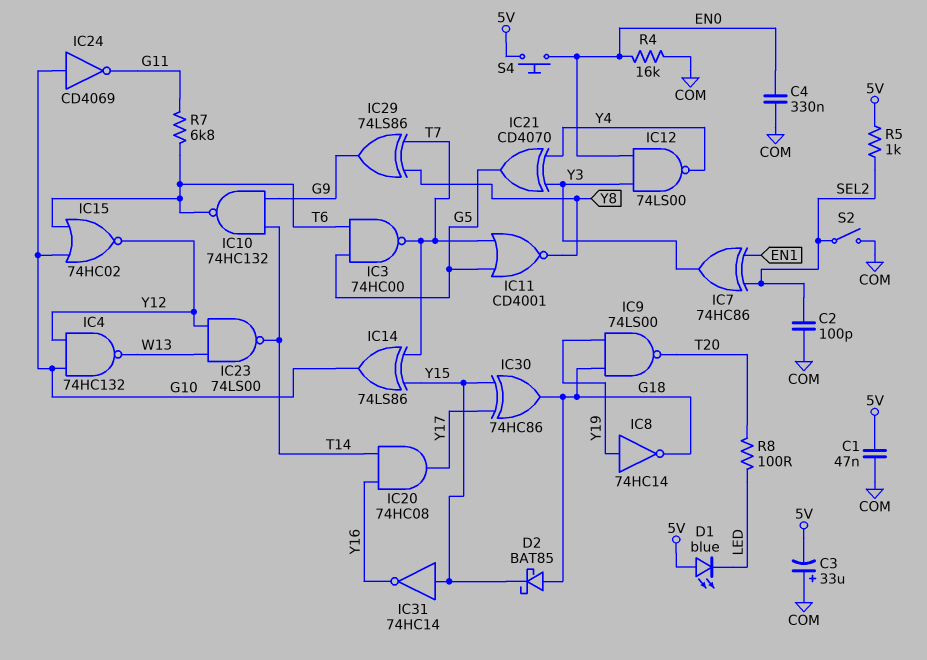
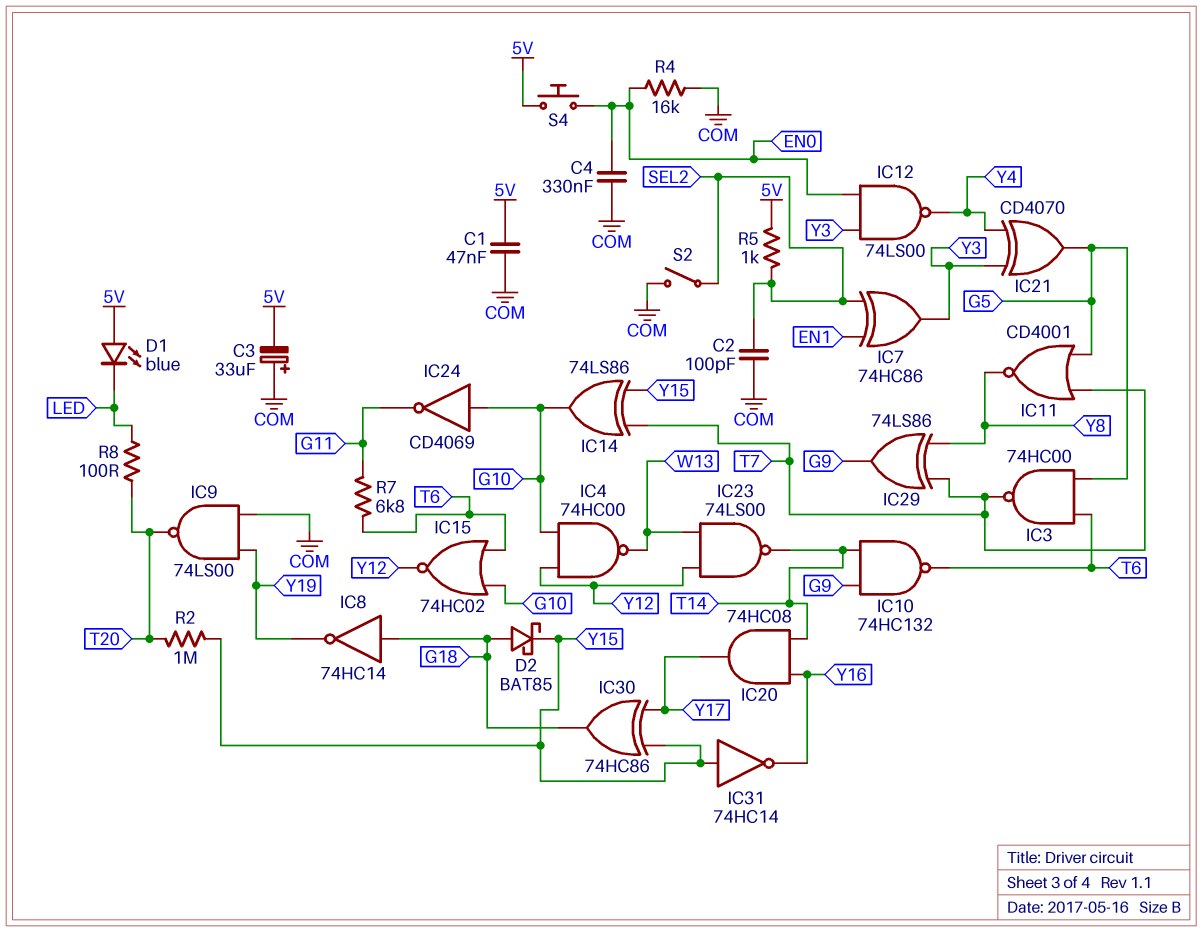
IC4: NAND 74HC132 (in G10, in Y12, out W13) -> NAND 74HC00 (in G10, in Y12, out W13)
IC8: NOT 74HC14 (in Y19, out G18) -> NOT 74HC14 (in G18, out Y19)
IC9: NAND 74LS00 (in G18, in Y19, out T20) -> NAND 74LS00 (in COM, in Y19, out T20)
R2: none -> 1M (T20, Y15)

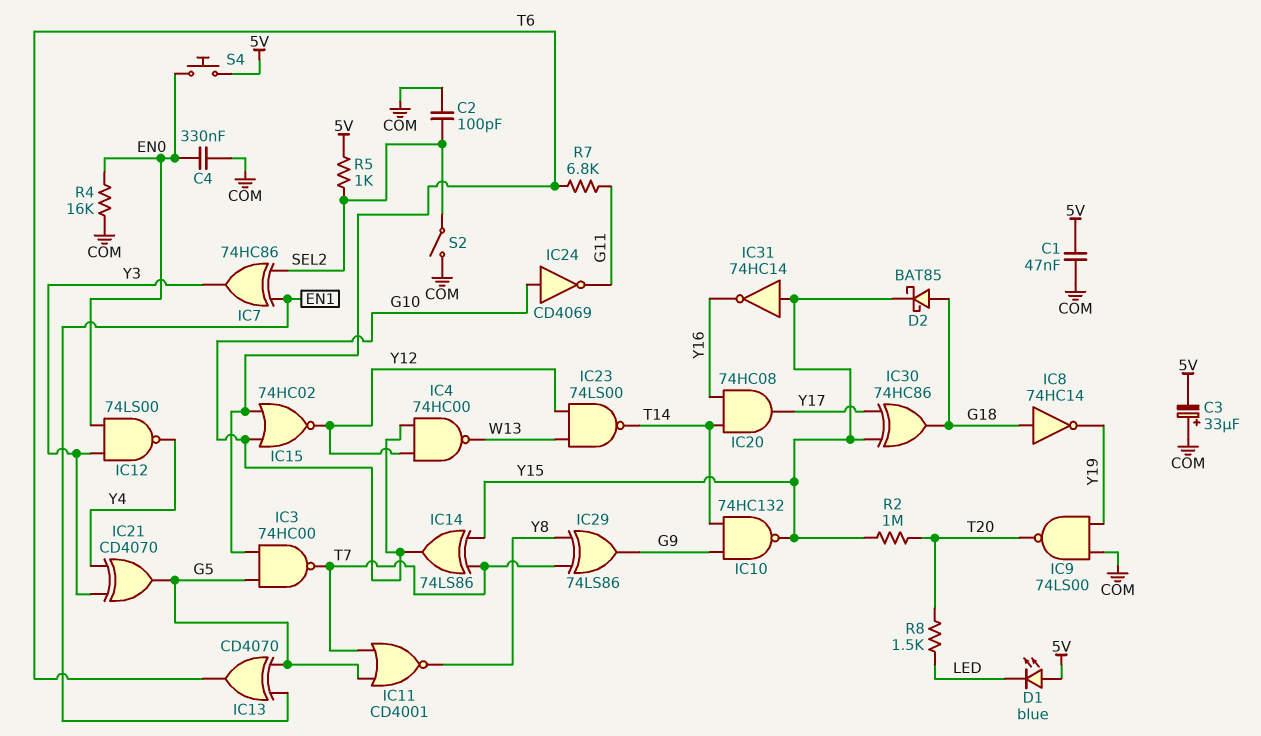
IC10: NAND 74HC132 (in G9, in T14, out T6) -> NAND 74HC132 (in G9, in T14, out Y15)
IC13: none -> XOR CD4070 (in EN1, in G5, out T6)
R8: 100 (LED, T20) -> 1.5k (LED, T20)

